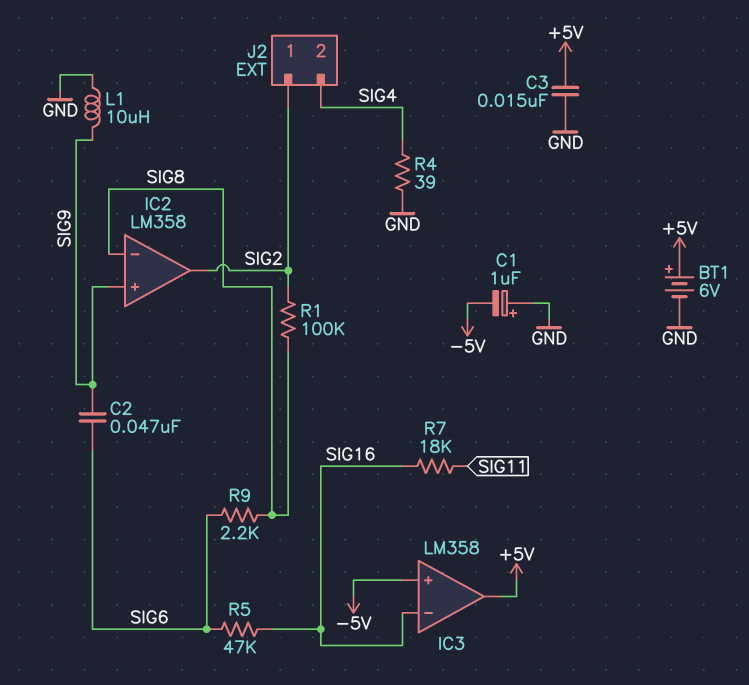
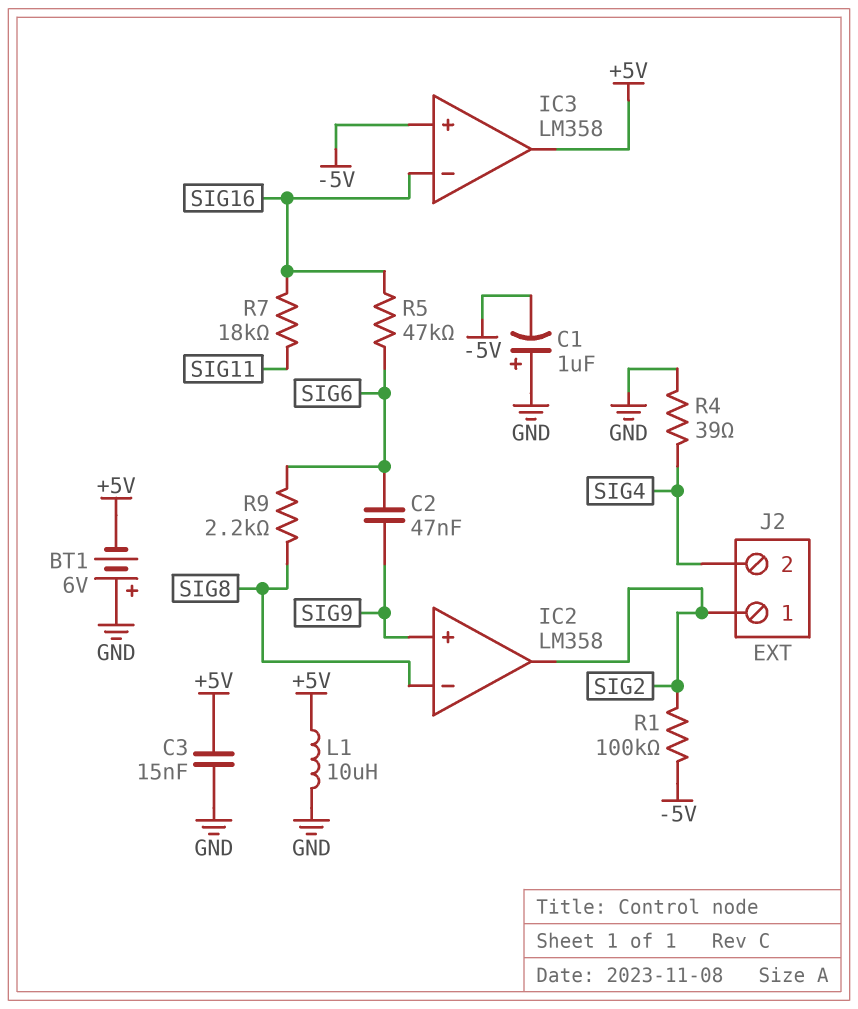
BT1: 6V (plus +5V, minus GND) -> 6V (plus GND, minus +5V)
L1: 10uH (GND, SIG9) -> 10uH (+5V, GND)
R1: 100k (SIG2, SIG8) -> 100k (-5V, SIG2)

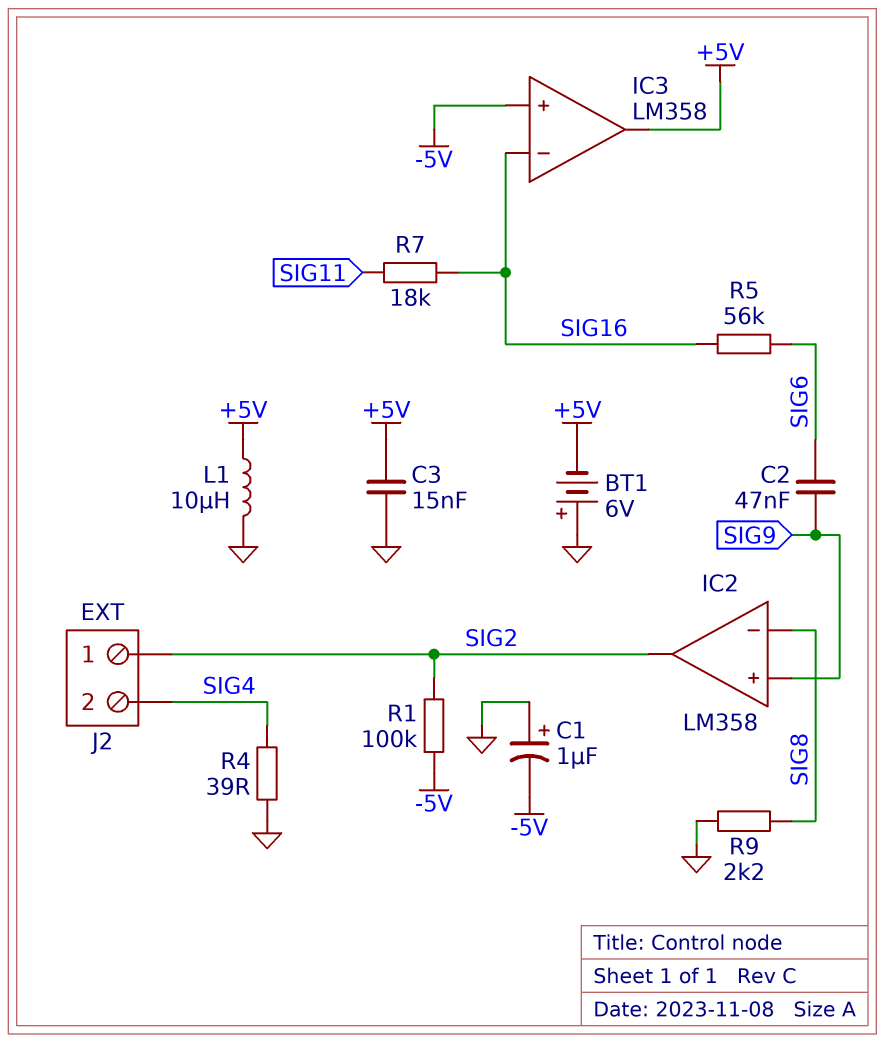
R5: 47k (SIG6, SIG16) -> 56k (SIG6, SIG16)
R9: 2.2k (SIG6, SIG8) -> 2.2k (GND, SIG8)

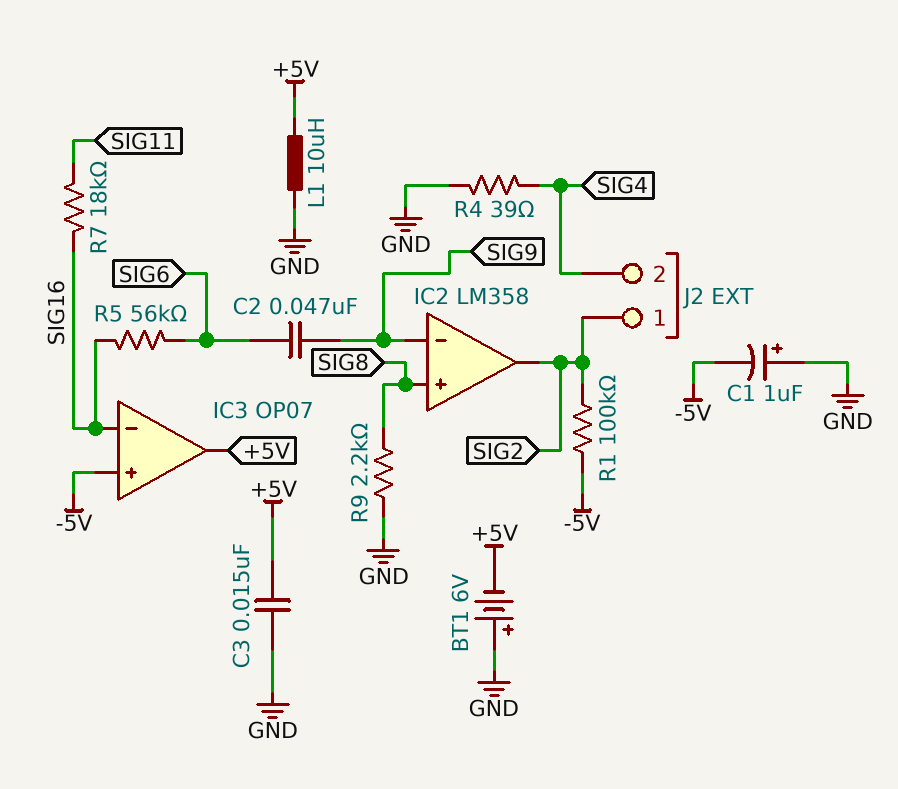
IC2 pin in+: SIG9 -> SIG8
IC2 pin in-: SIG8 -> SIG9
IC3: LM358 -> OP07

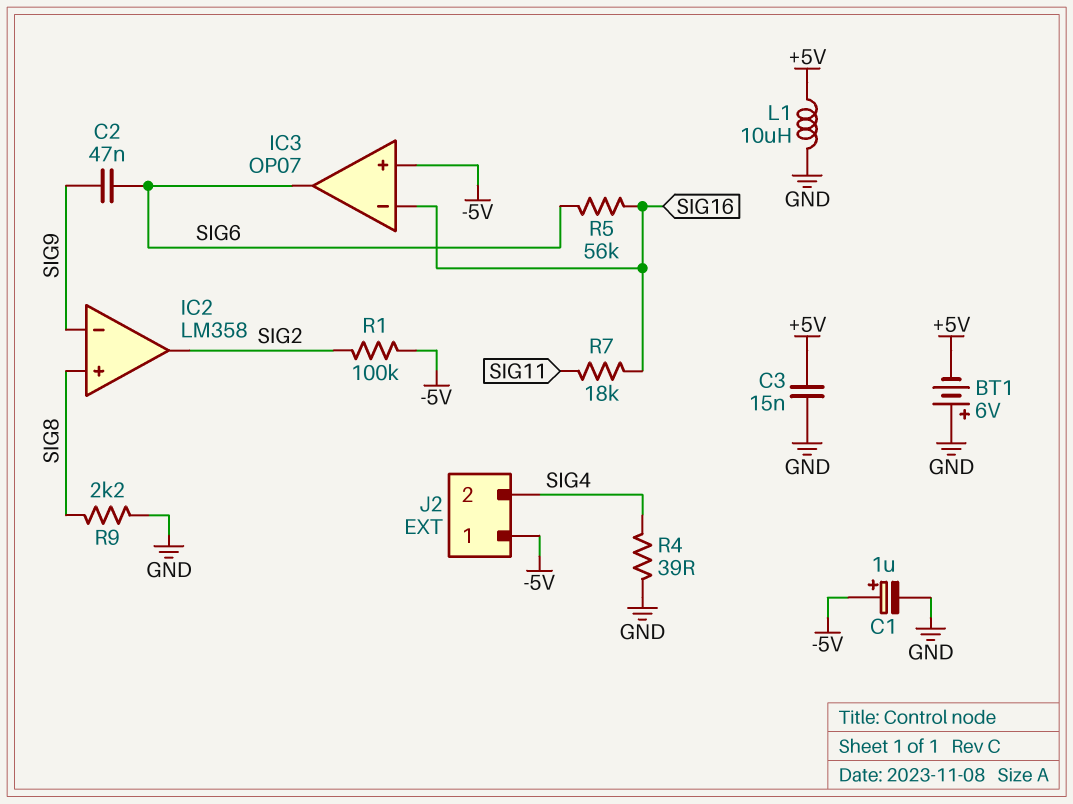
C1: 1uF (plus GND, minus -5V) -> 1uF (plus -5V, minus GND)
IC3 pin out: +5V -> SIG6
J2 pin 1: SIG2 -> -5V

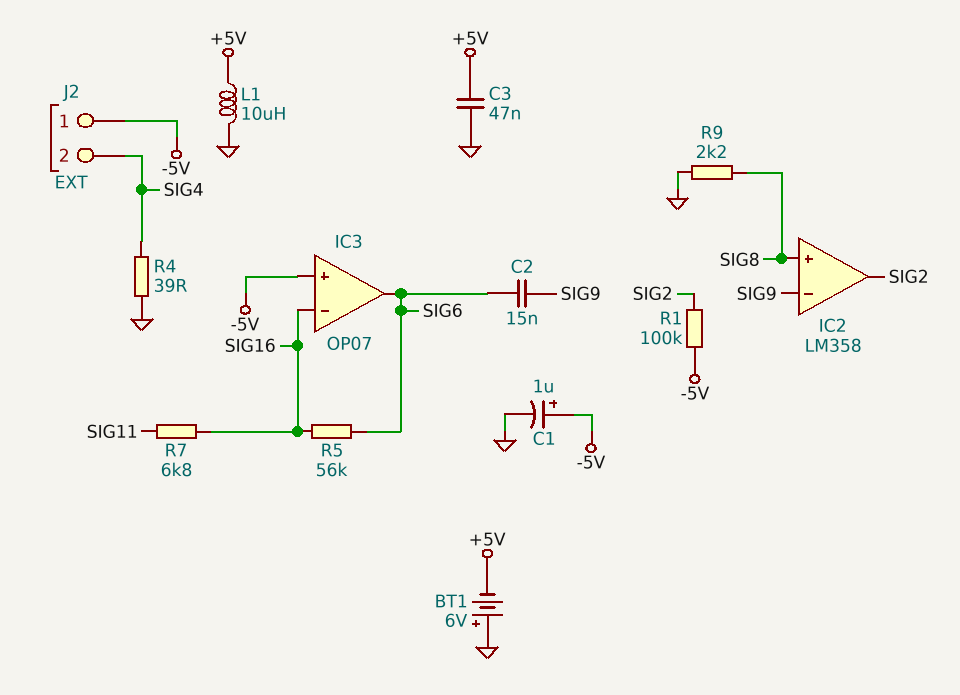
C2: 47nF (SIG6, SIG9) -> 15nF (SIG6, SIG9)
C3: 15nF (+5V, GND) -> 47nF (+5V, GND)
R7: 18k (SIG11, SIG16) -> 6.8k (SIG11, SIG16)

